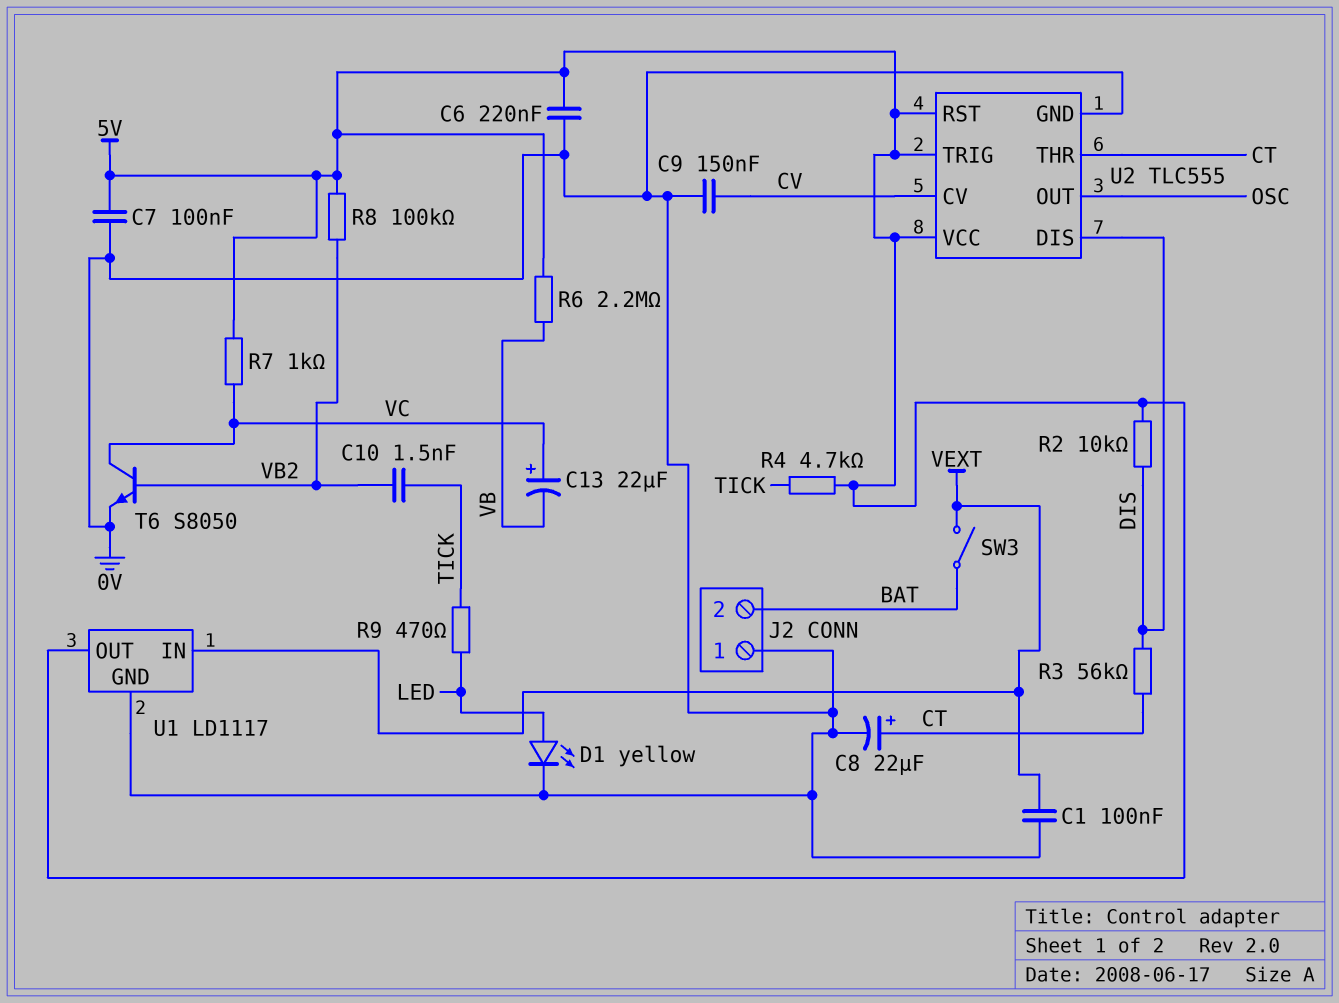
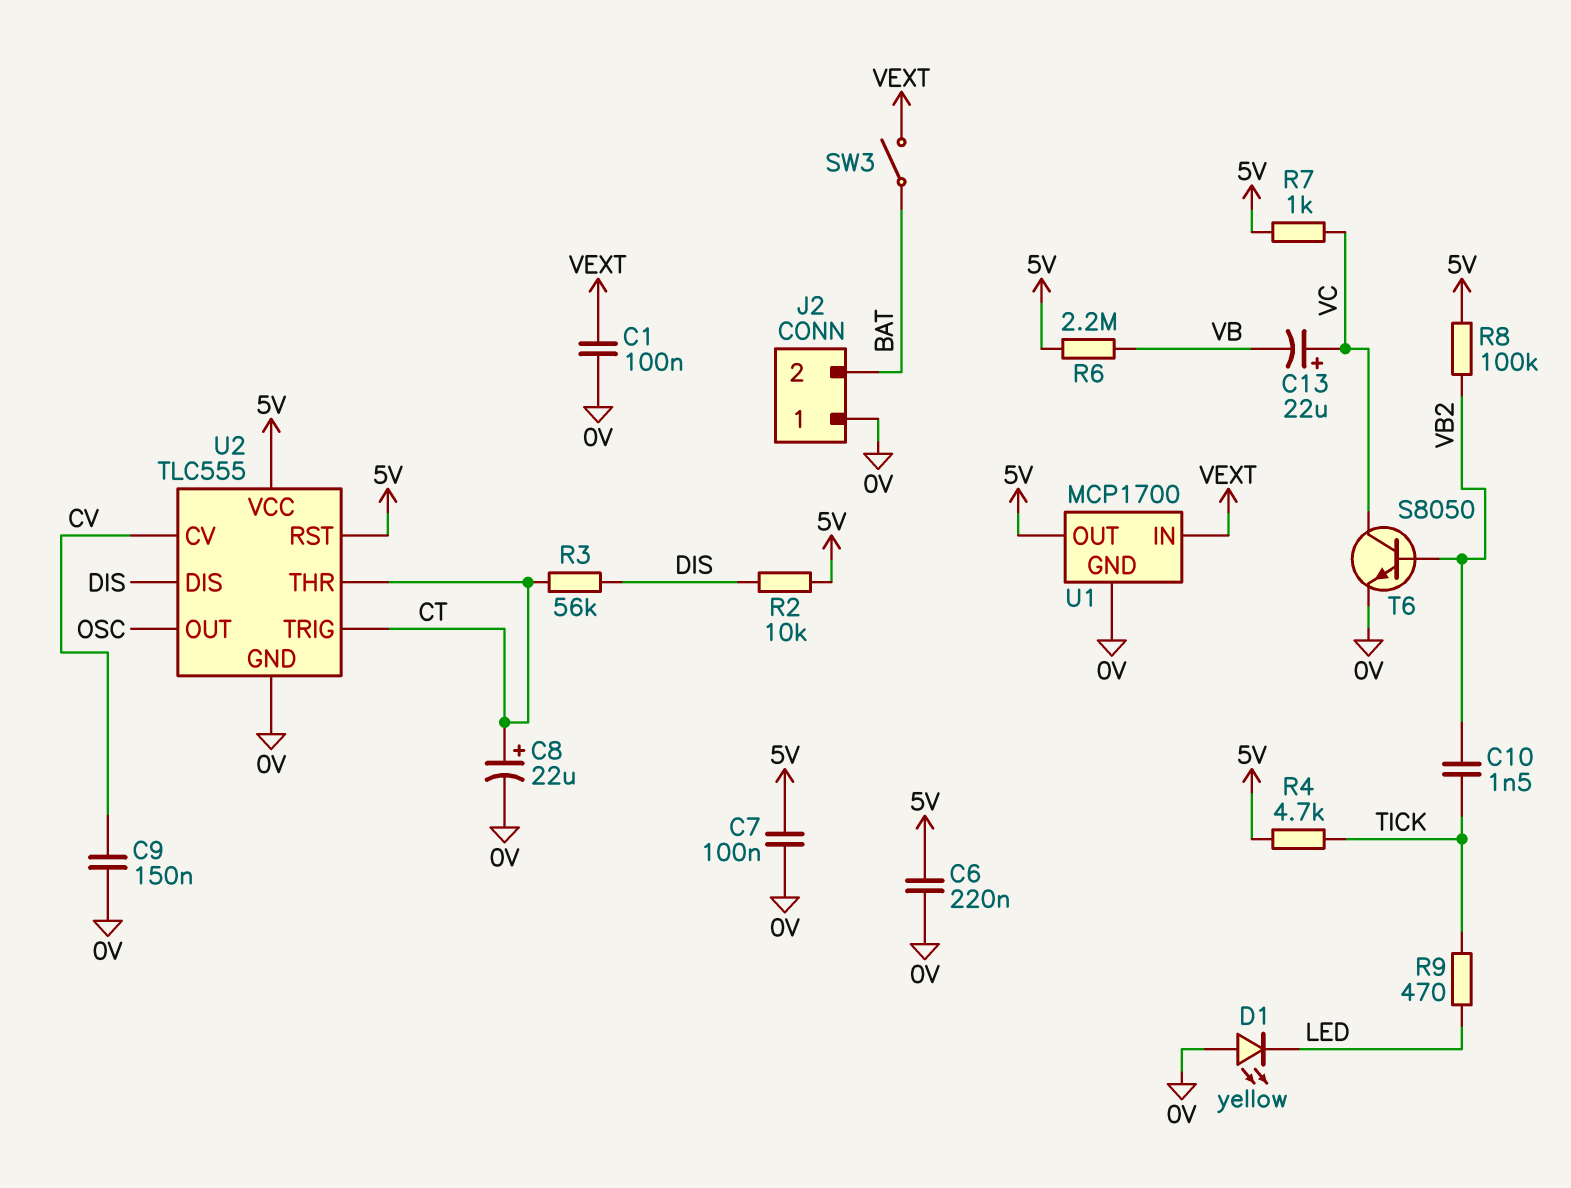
D1: LED yellow (A LED, K 0V) -> LED yellow (A 0V, K LED)
U1: LD1117 -> MCP1700
U2 pin TRIG: 5V -> CT

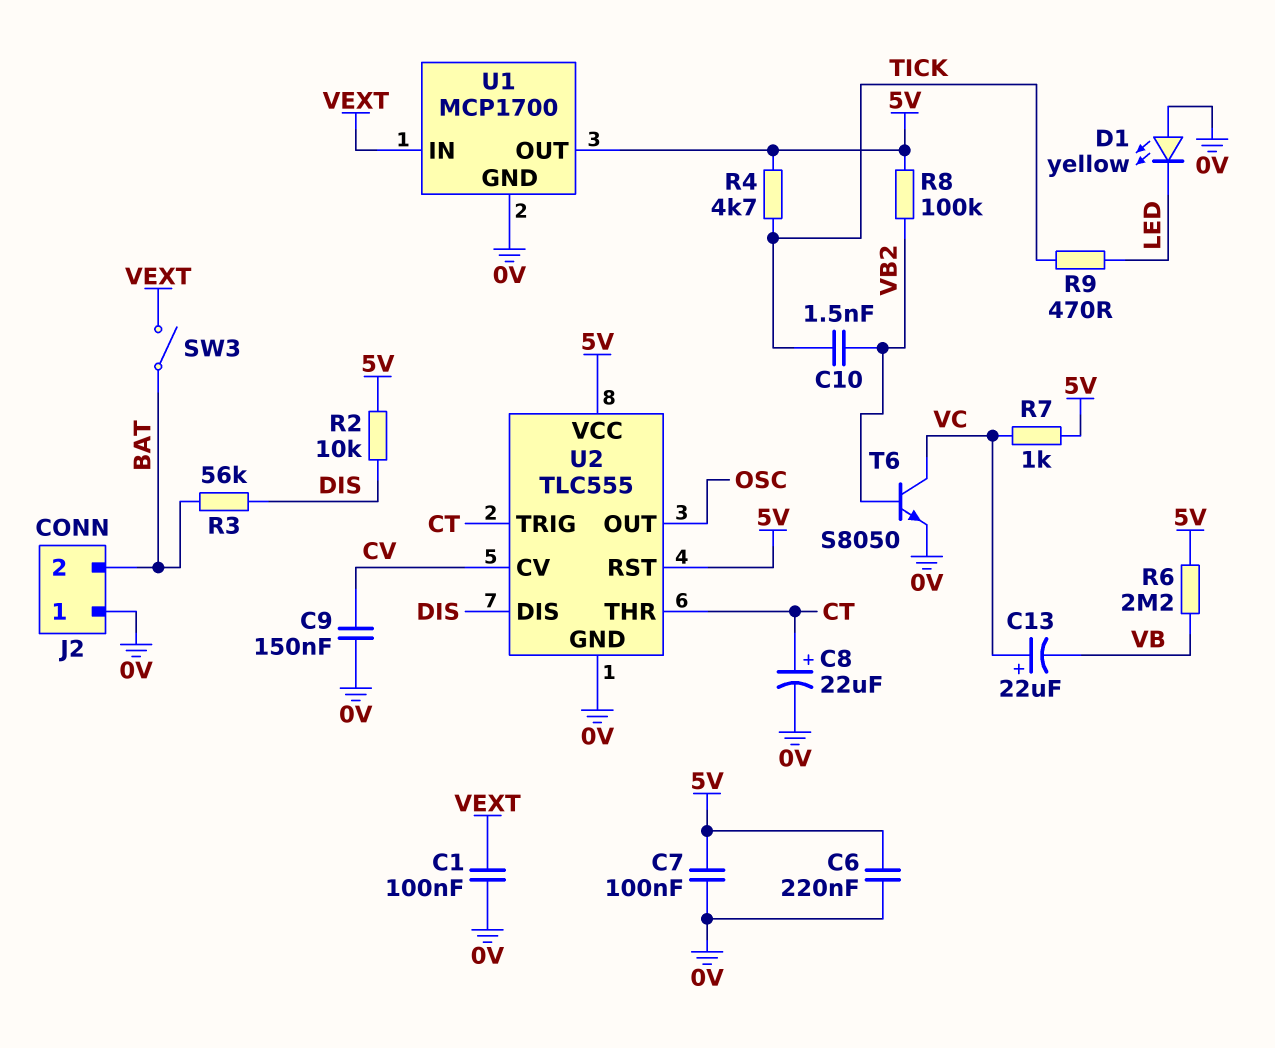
R3: 56k (CT, DIS) -> 56k (BAT, DIS)

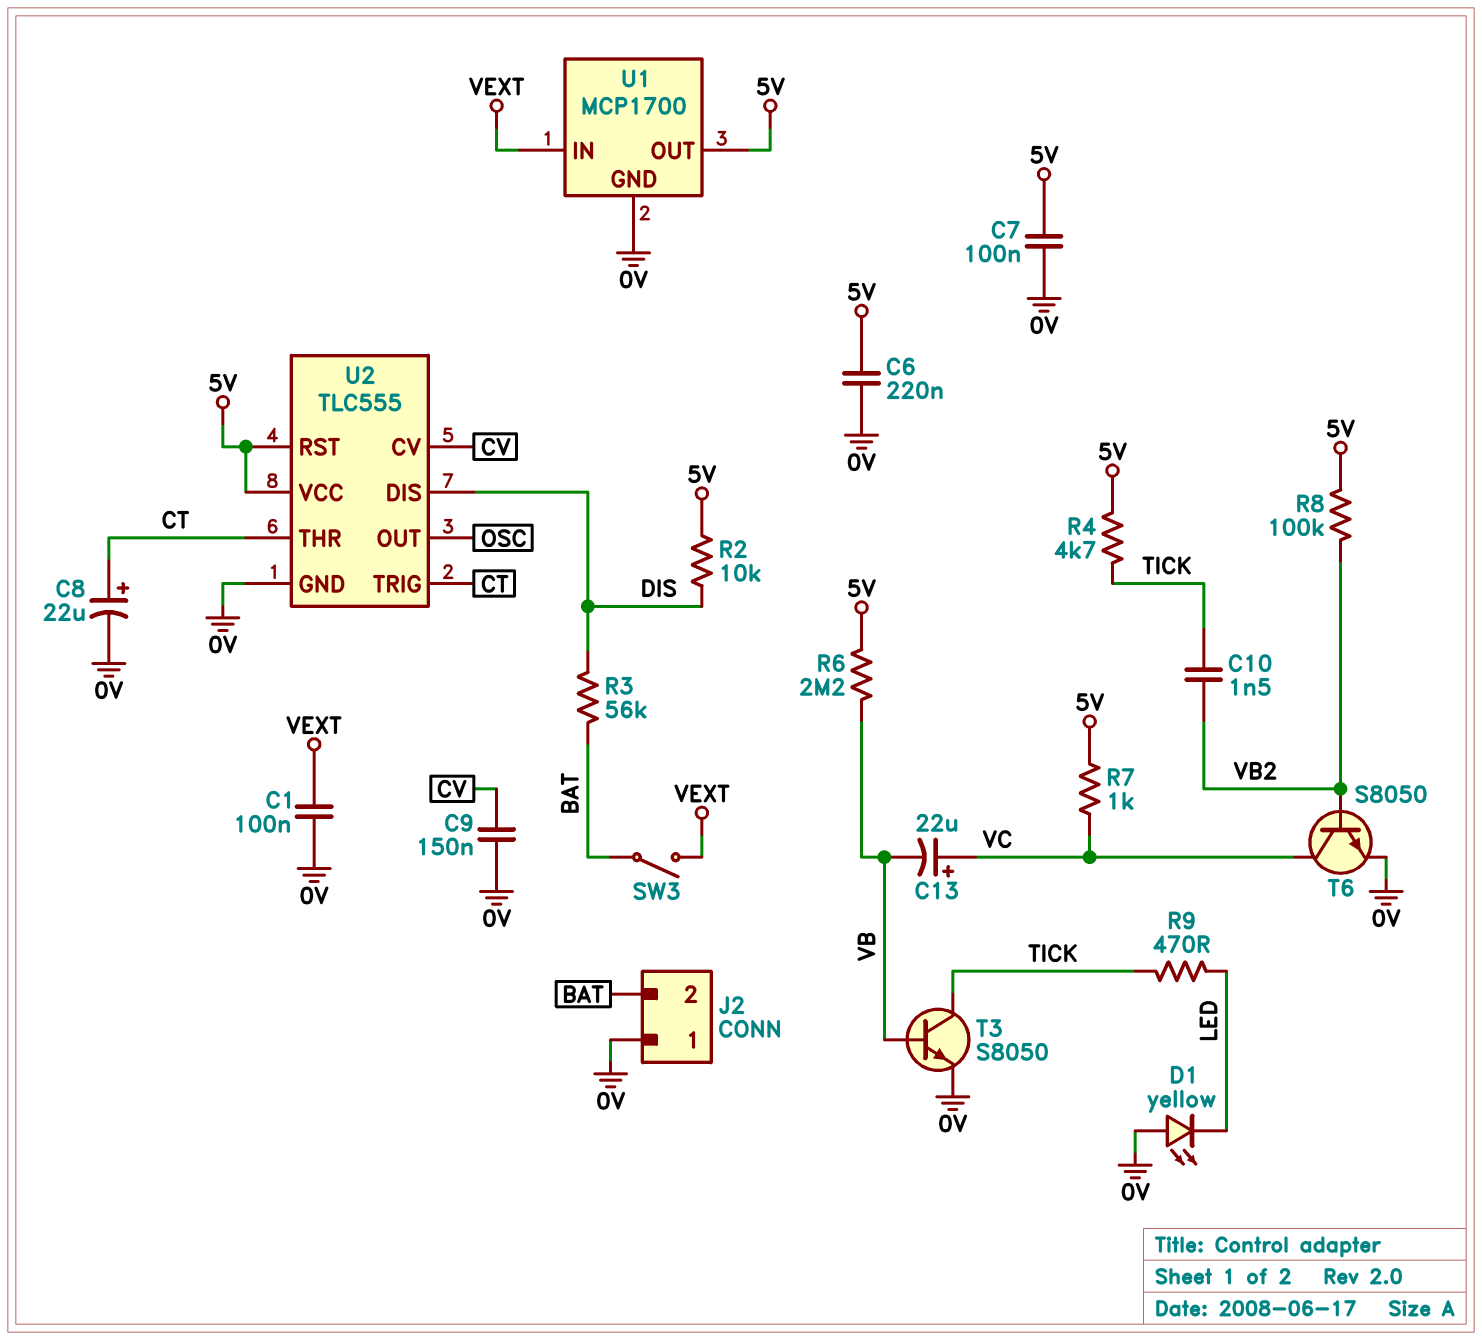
T3: none -> NPN S8050 (B VB, C TICK, E 0V)

